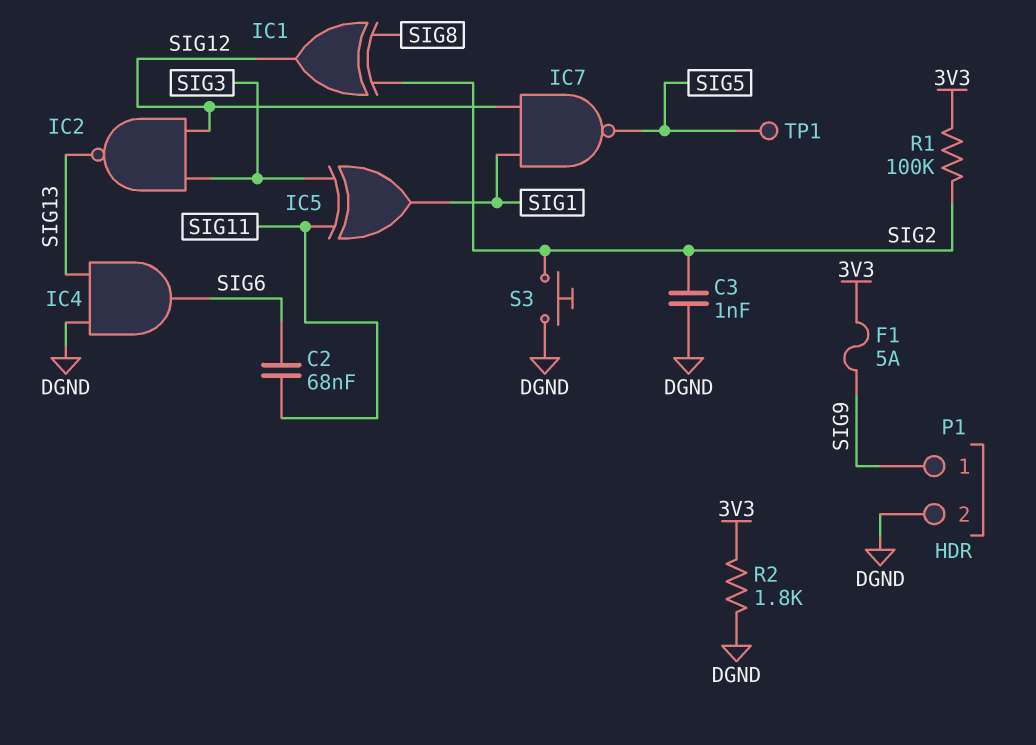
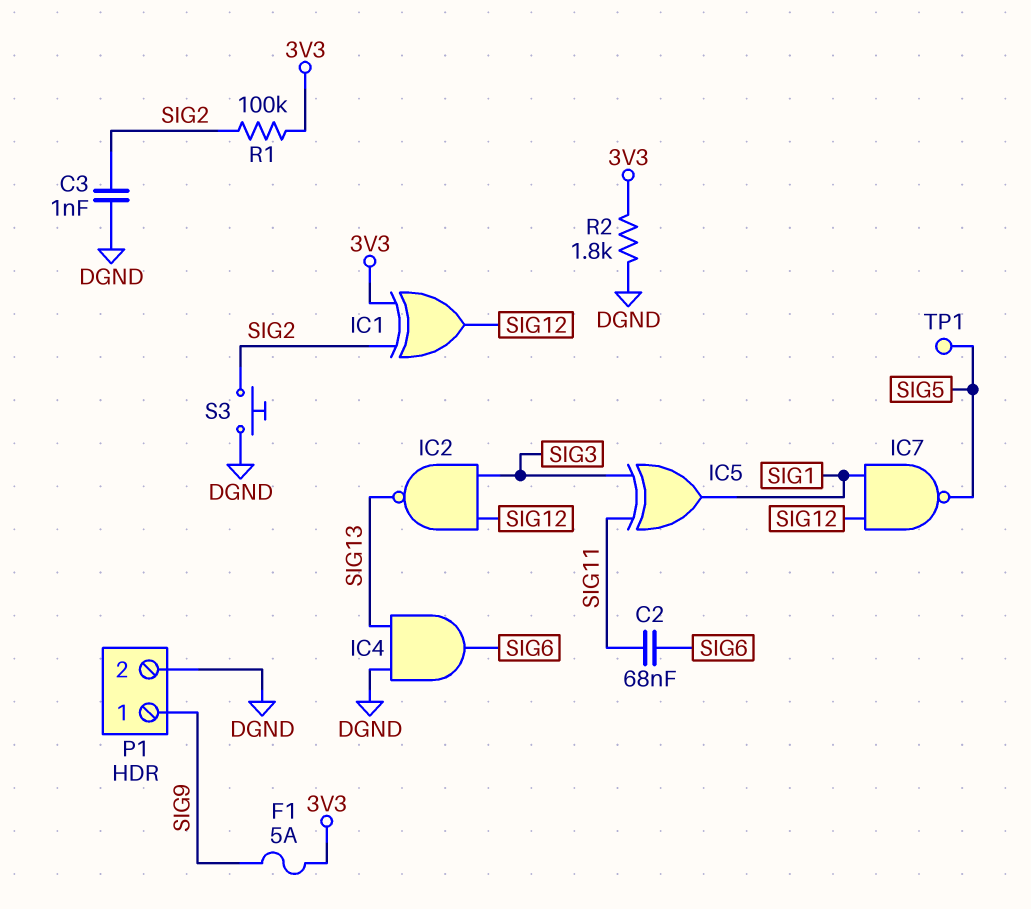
IC1: XOR (in SIG2, in SIG8, out SIG12) -> XOR (in 3V3, in SIG2, out SIG12)

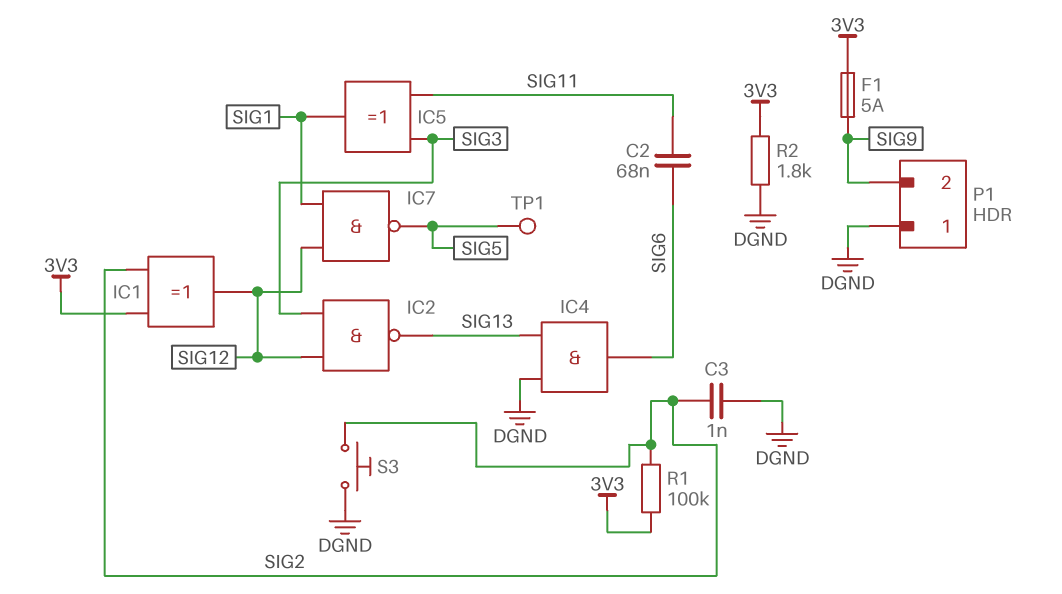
P1 pin 1: SIG9 -> DGND
P1 pin 2: DGND -> SIG9

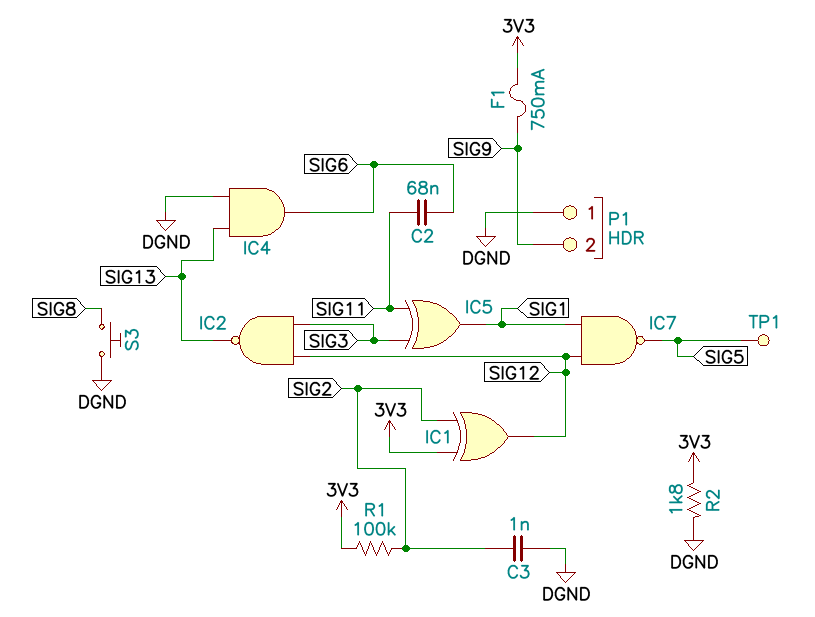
F1: 5A (3V3, SIG9) -> 750mA (3V3, SIG9)
S3: button (DGND, SIG2) -> button (DGND, SIG8)

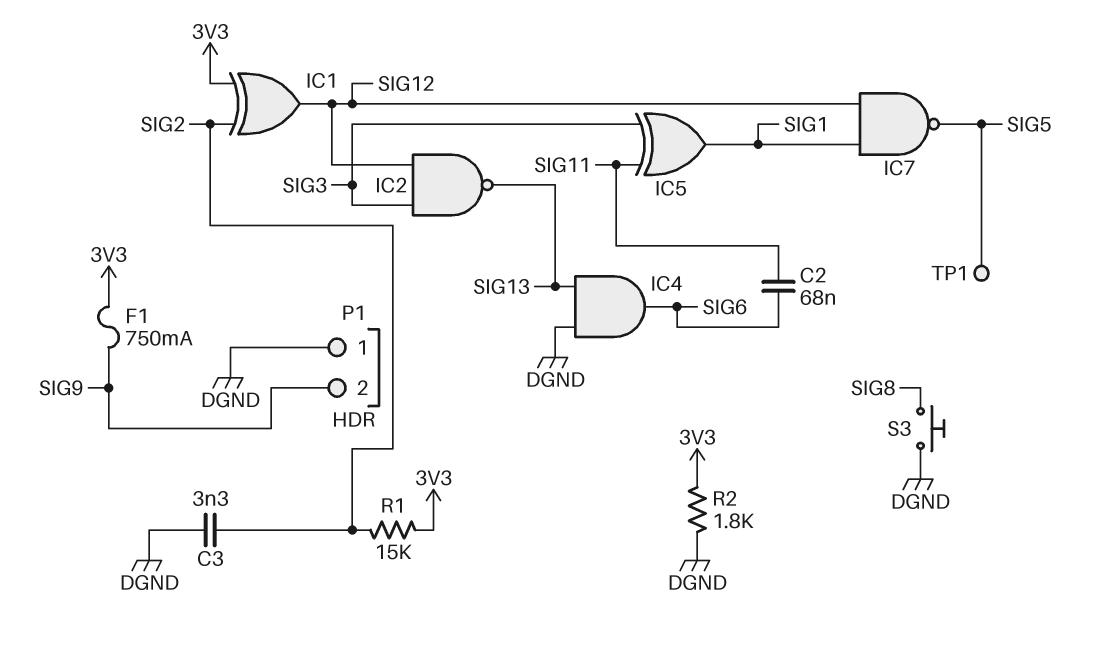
C3: 1nF (DGND, SIG2) -> 3.3nF (DGND, SIG2)
R1: 100k (3V3, SIG2) -> 15k (3V3, SIG2)

